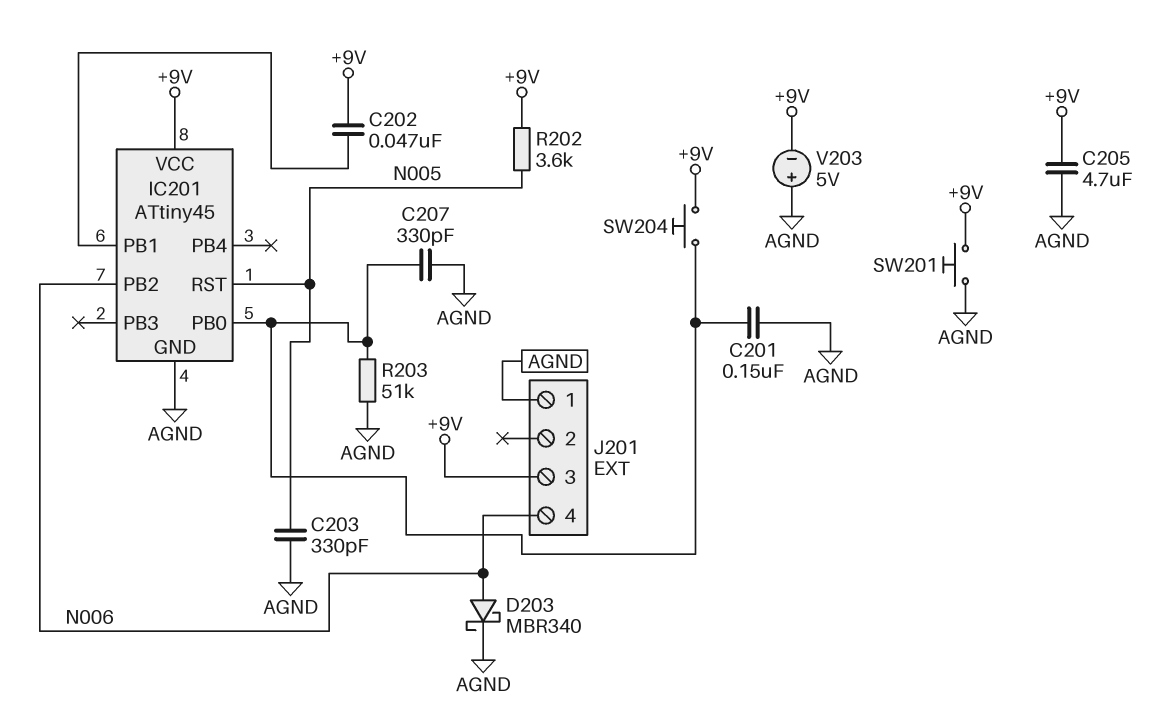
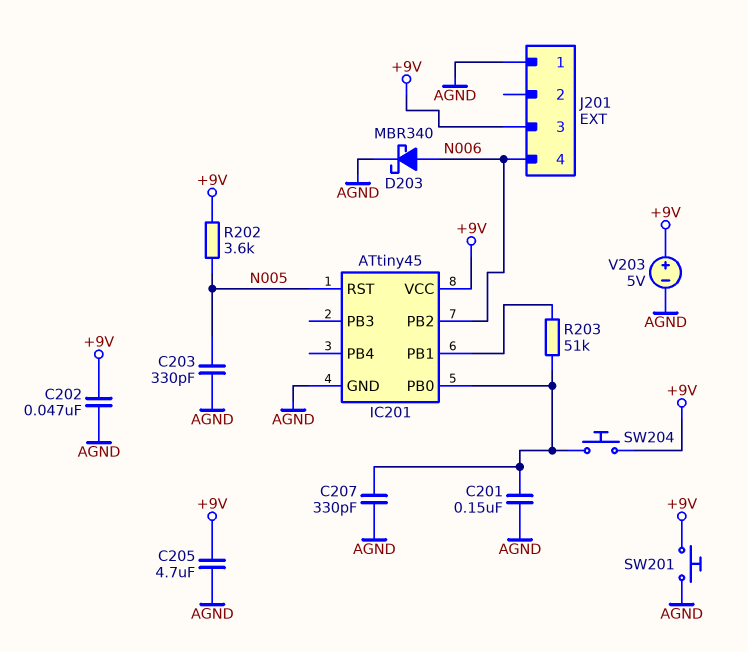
C202: 47nF (+9V, IC201/PB1) -> 47nF (+9V, AGND)
R203: 51k (AGND, IC201/PB0) -> 51k (IC201/PB0, IC201/PB1)
V203: 5V (plus AGND, minus +9V) -> 5V (plus +9V, minus AGND)

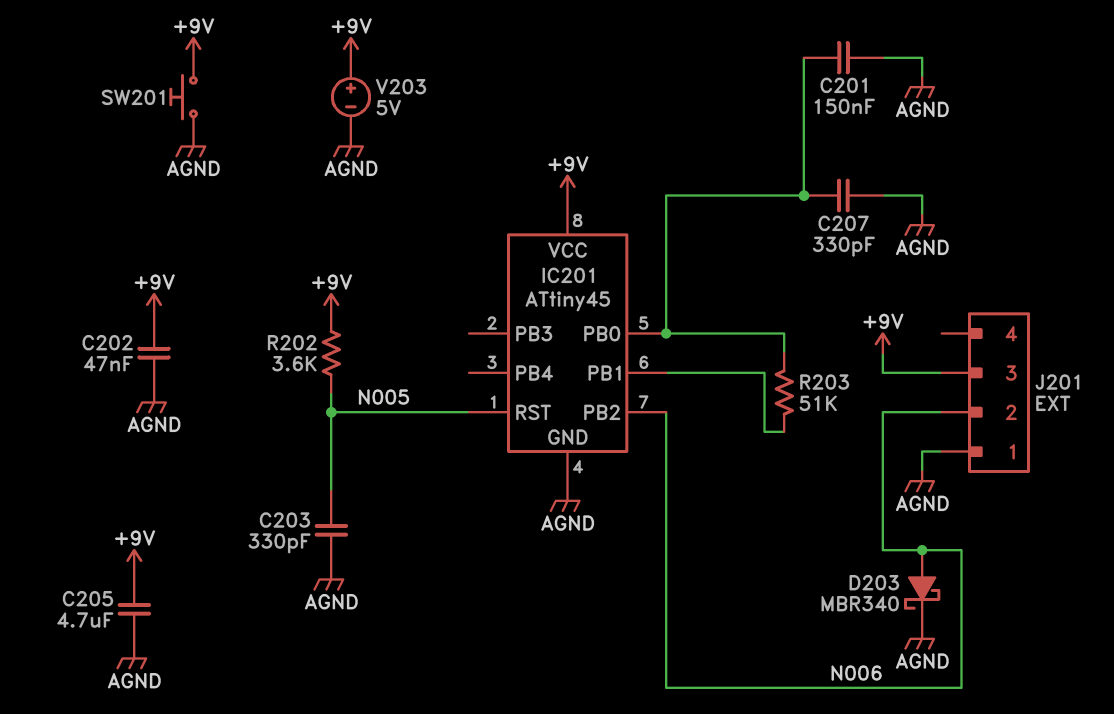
J201 pin 2: none -> N006
J201 pin 4: N006 -> none
SW204: button (+9V, IC201/PB0) -> none

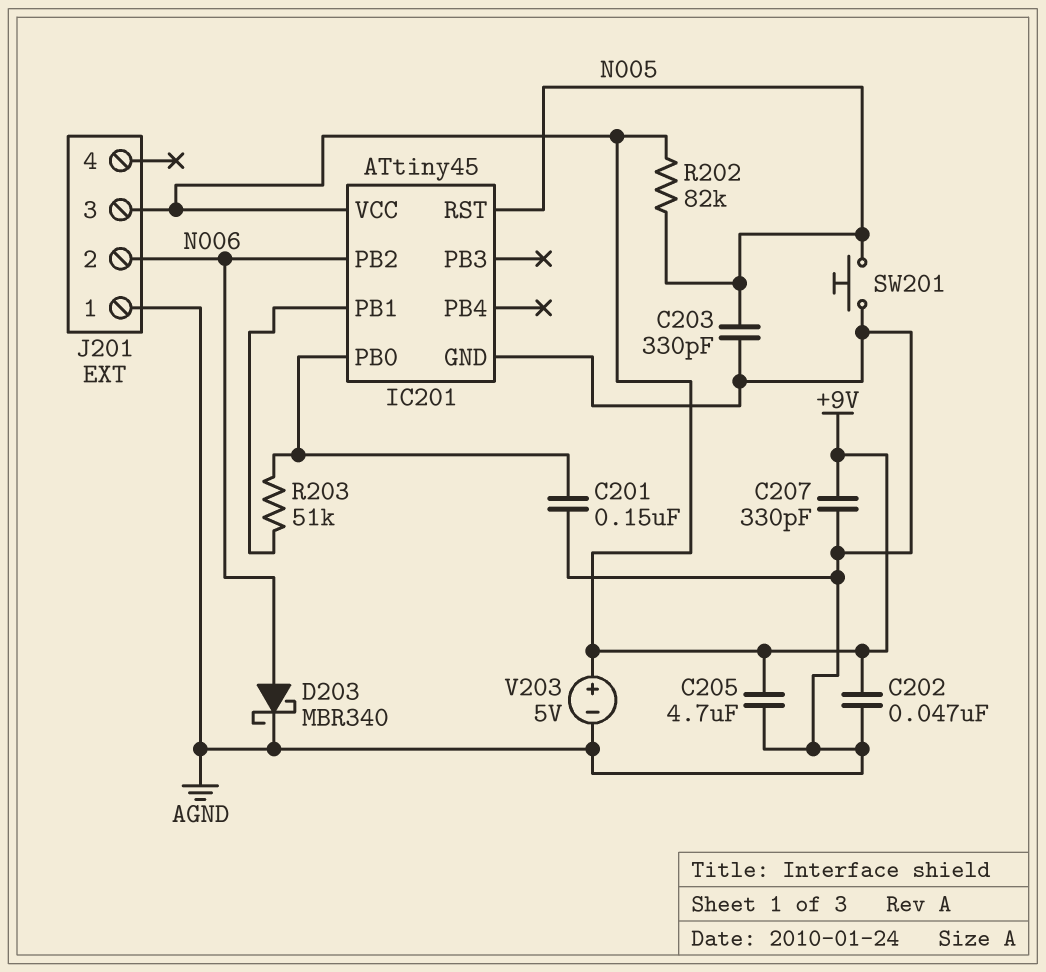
C207: 330pF (AGND, IC201/PB0) -> 330pF (+9V, AGND)
R202: 3.6k (+9V, N005) -> 82k (+9V, N005)
SW201: button (+9V, AGND) -> button (AGND, N005)

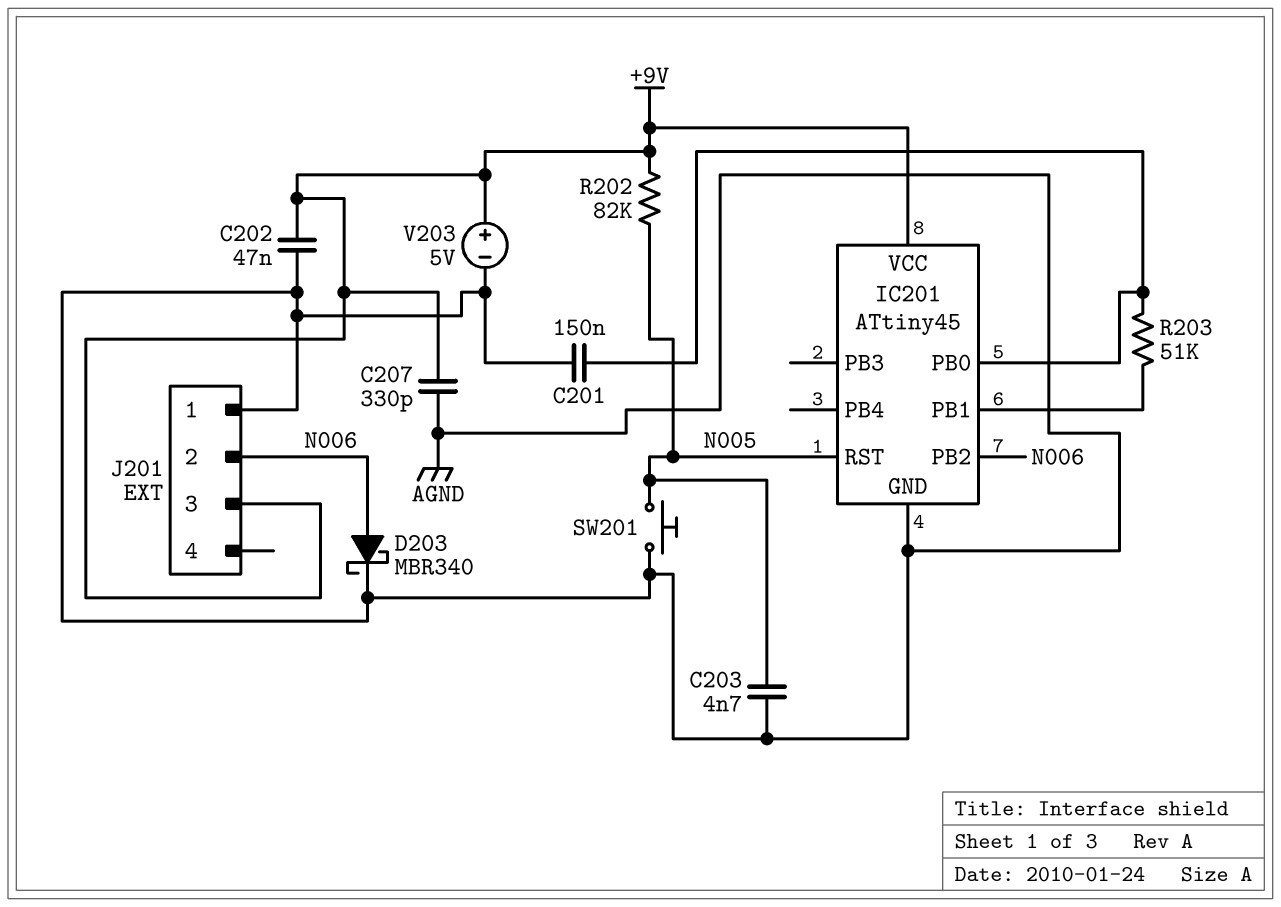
C203: 330pF (AGND, N005) -> 4.7nF (AGND, N005)
C205: 4.7uF (+9V, AGND) -> none

